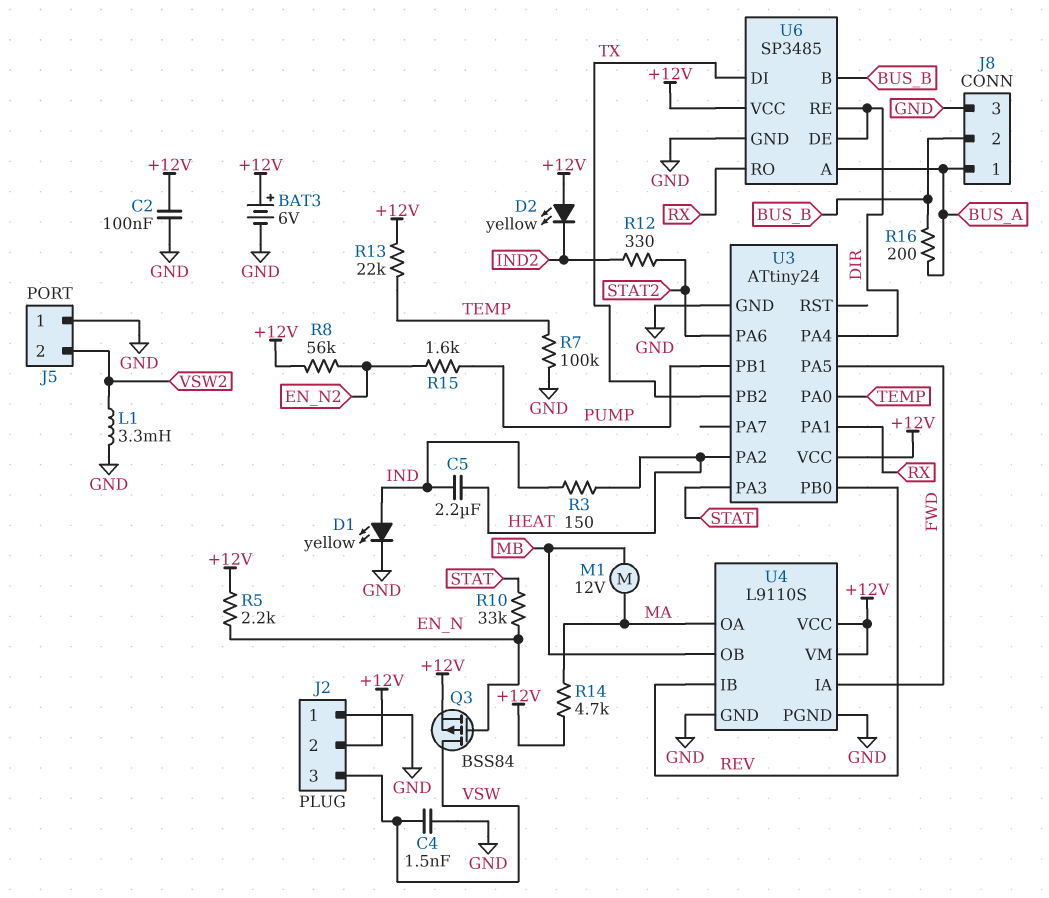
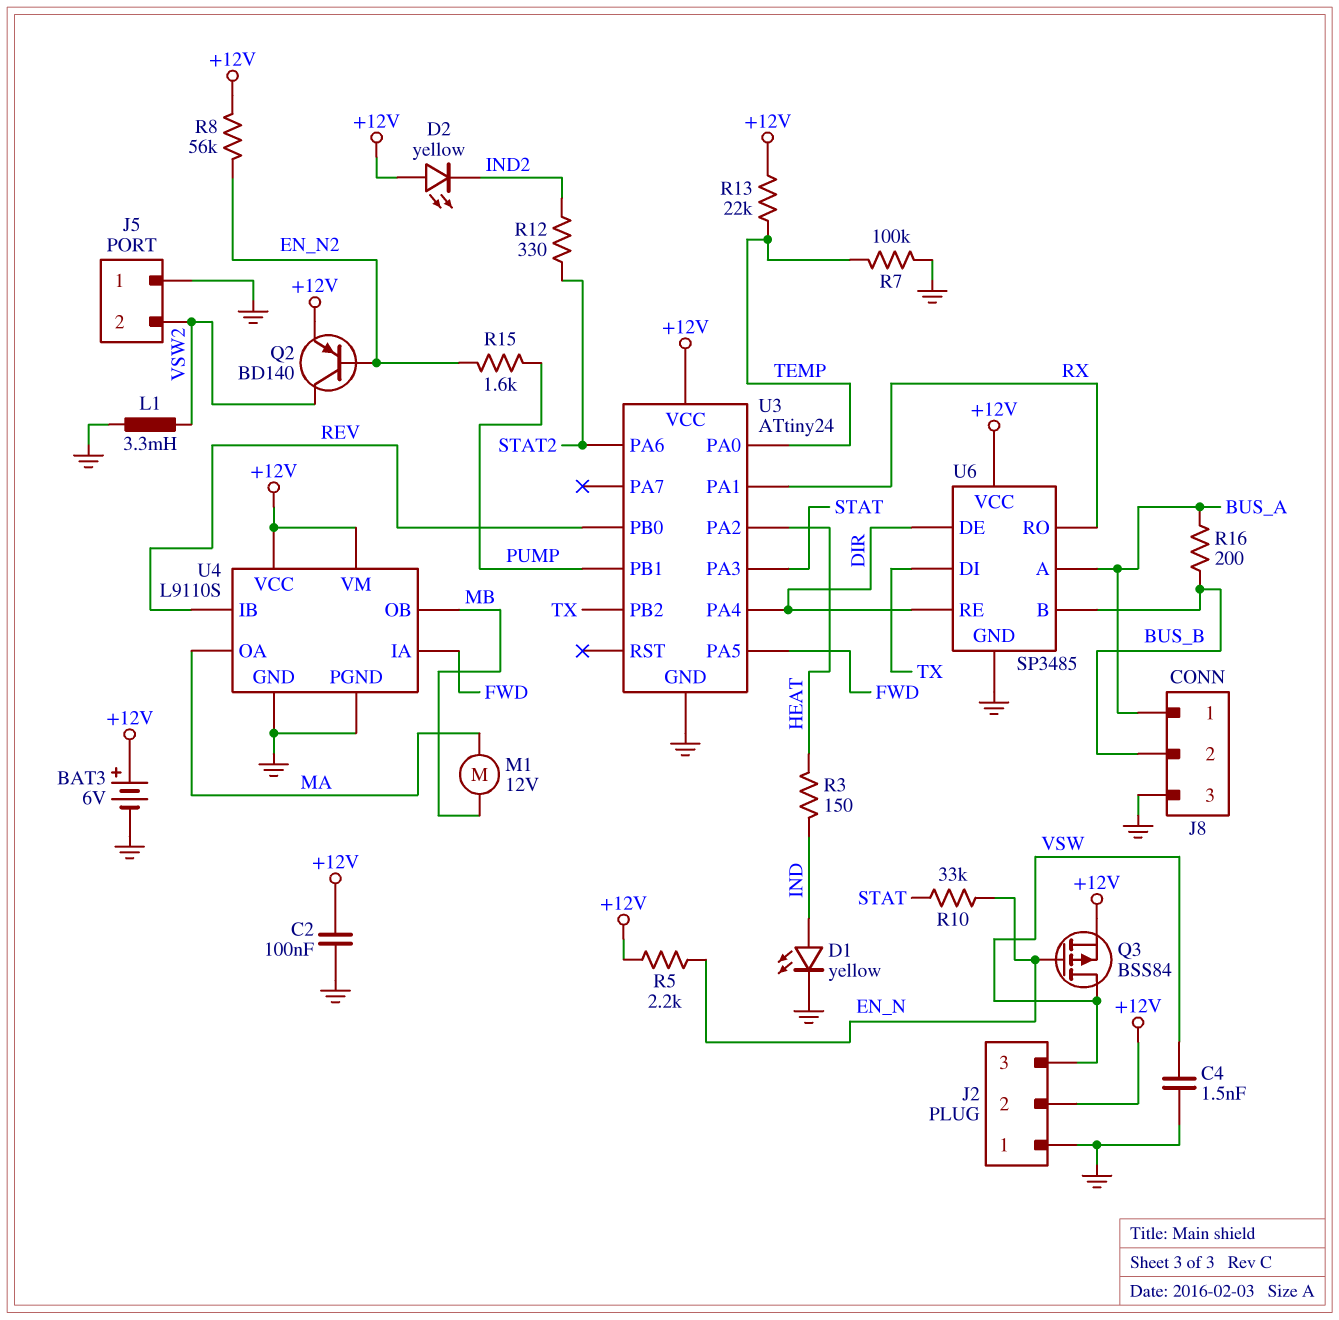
C5: 2.2uF (HEAT, IND) -> none
Q2: none -> PNP BD140 (B EN_N2, C VSW2, E +12V)
R14: 4.7k (+12V, MA) -> none

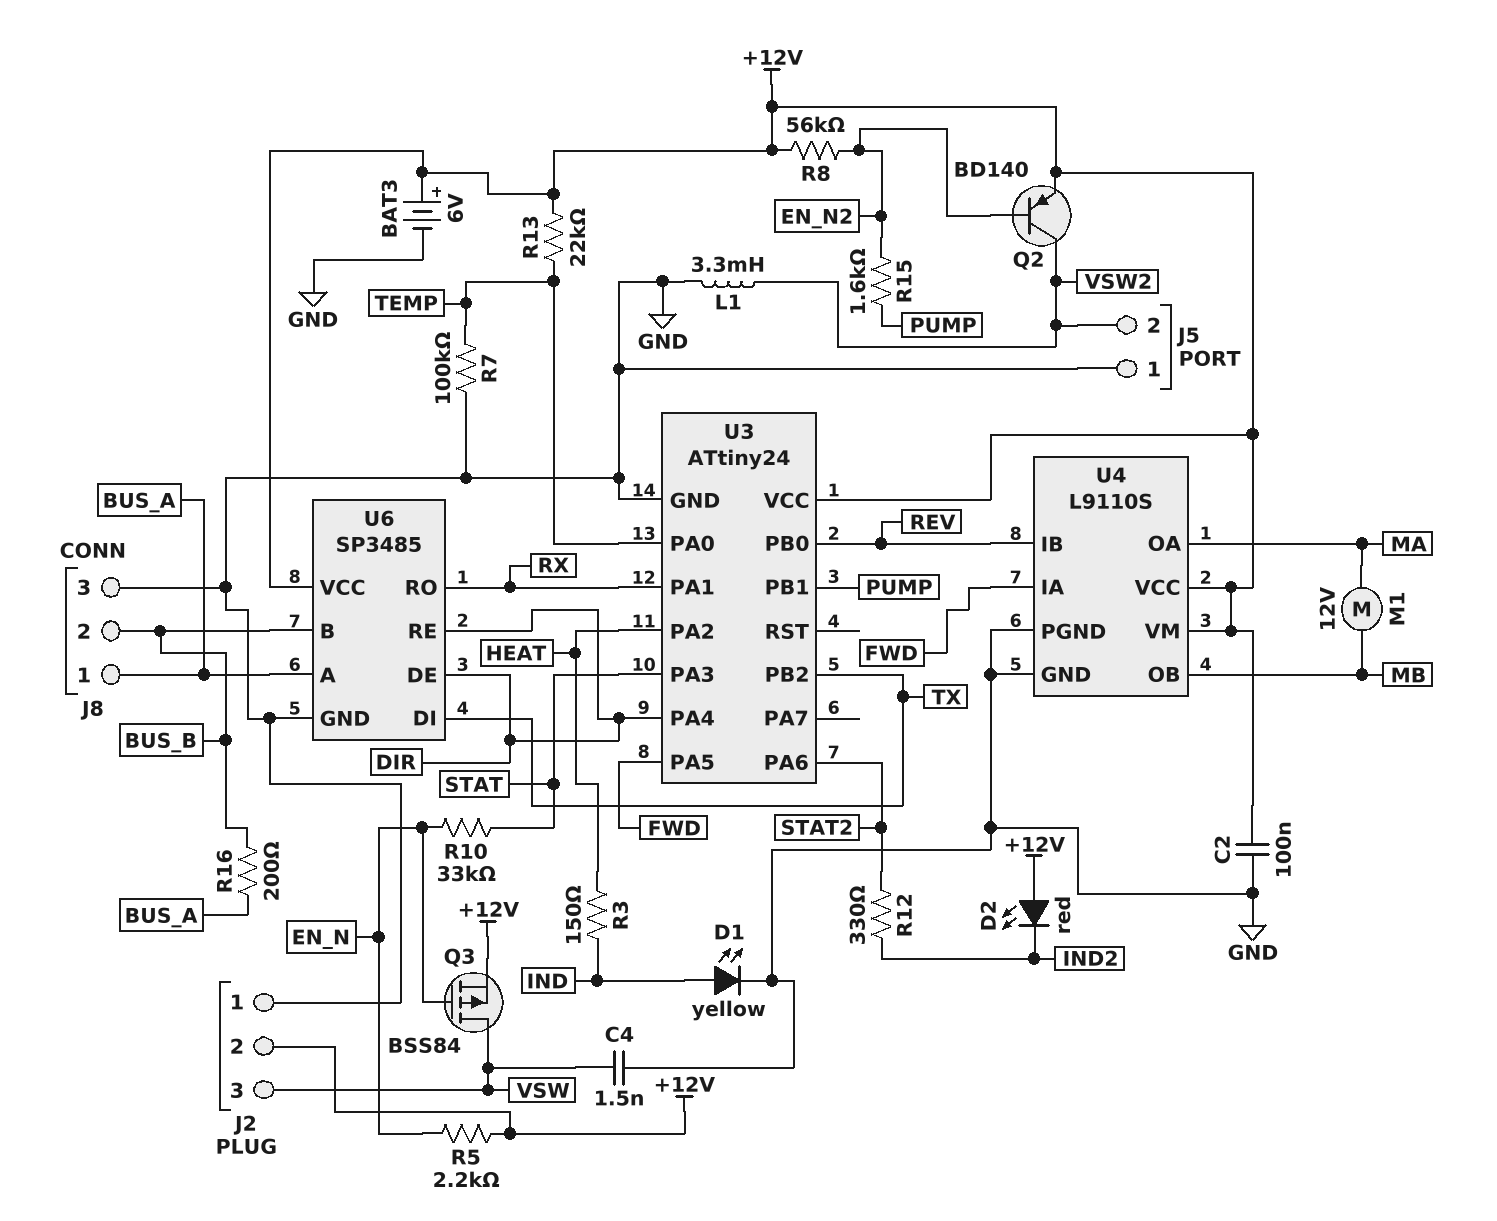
D2: LED yellow (A +12V, K IND2) -> LED red (A +12V, K IND2)

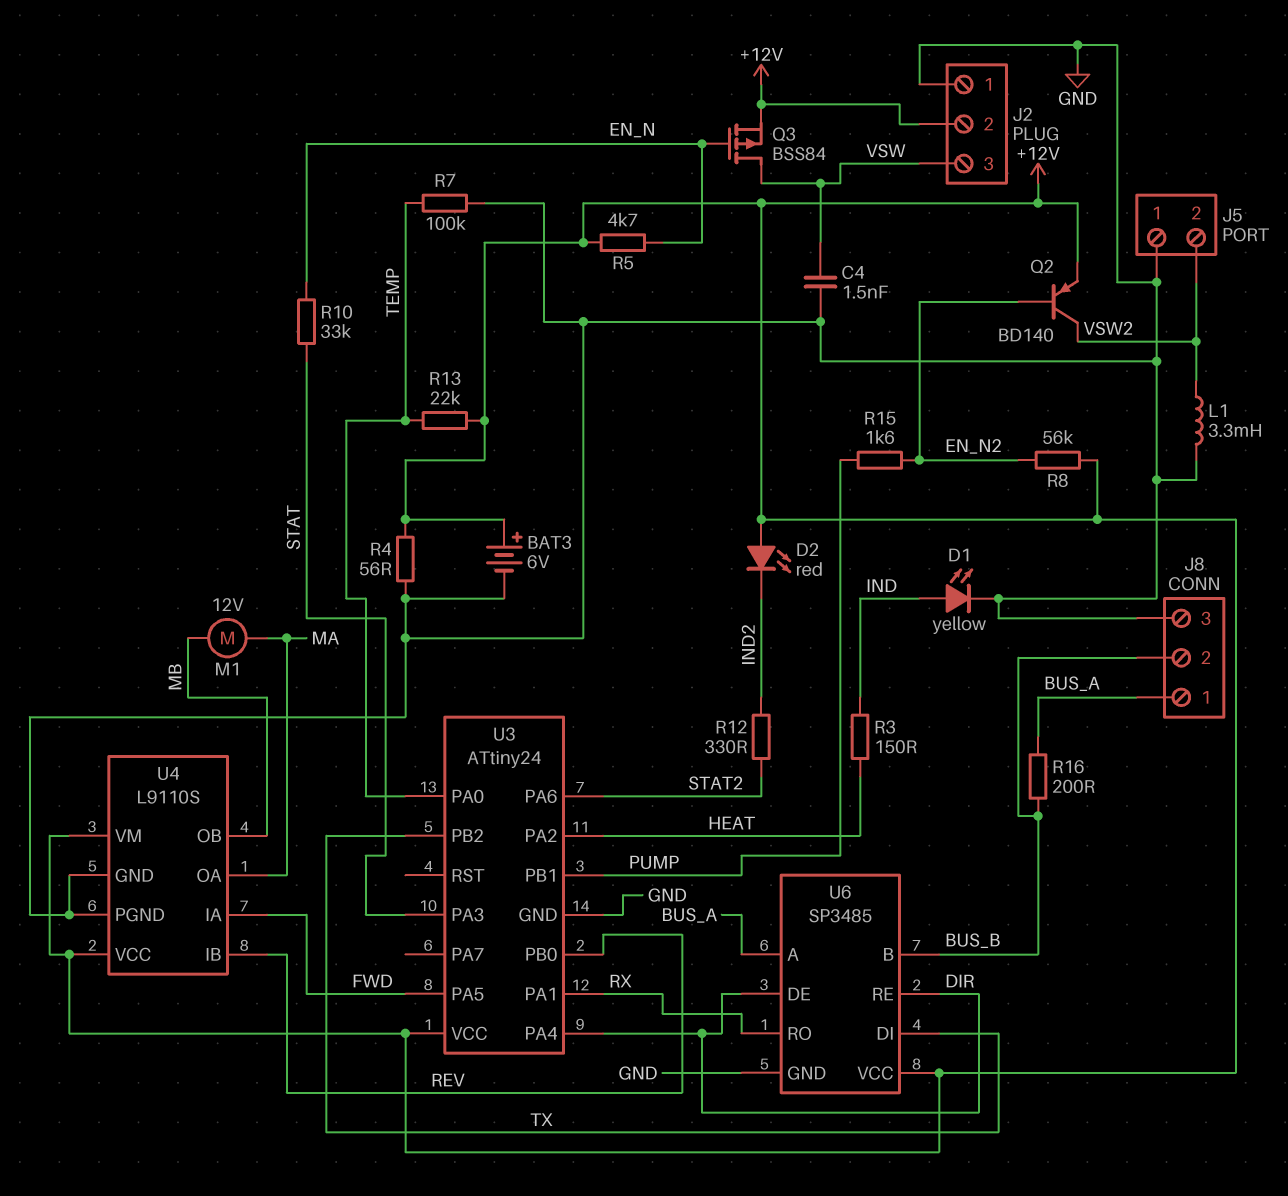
C2: 100nF (+12V, GND) -> none
R4: none -> 56 (+12V, GND)
R5: 2.2k (+12V, EN_N) -> 4.7k (+12V, EN_N)

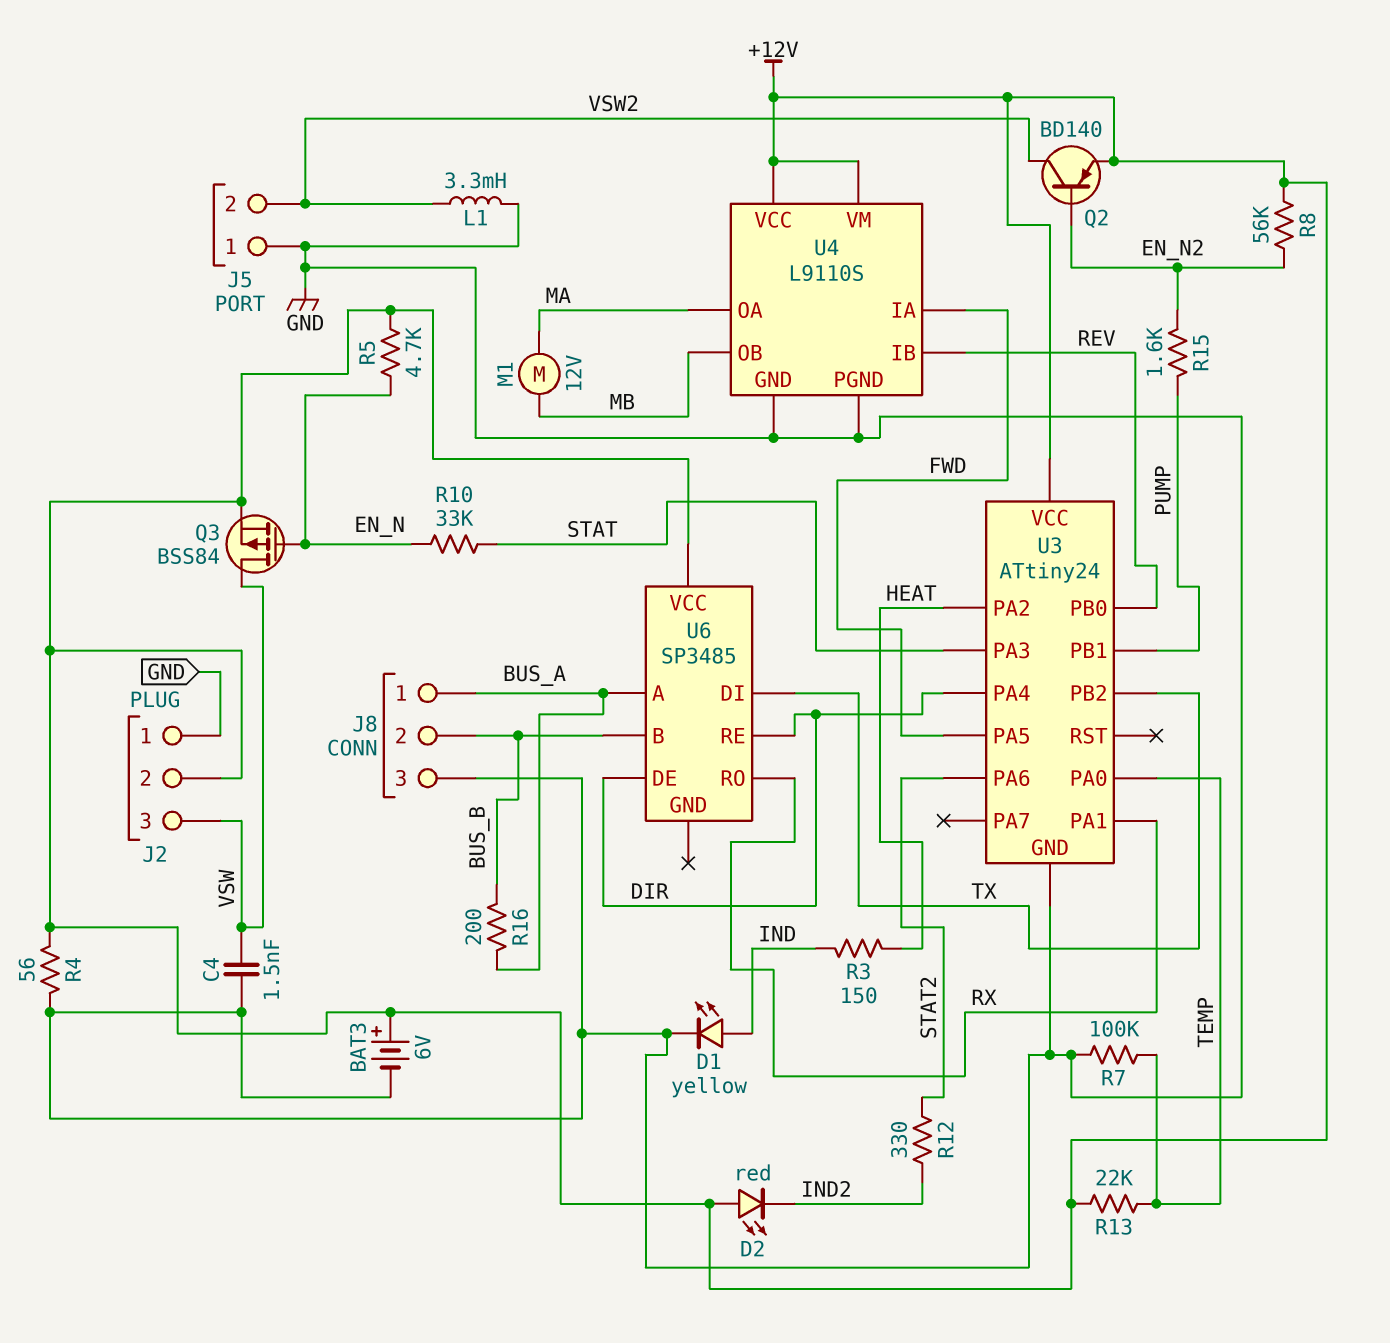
U6 pin GND: GND -> none

